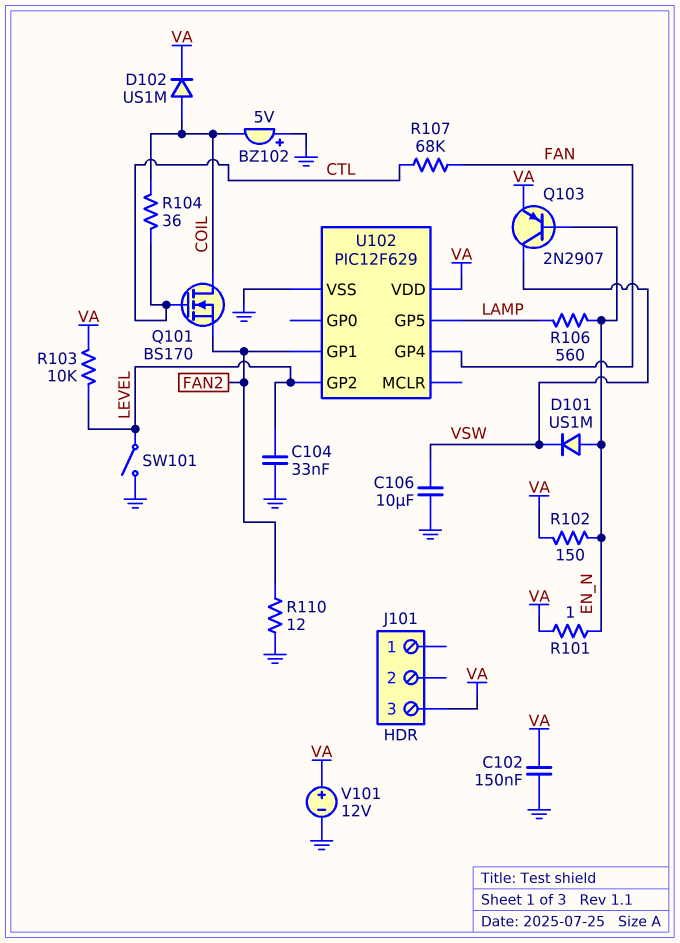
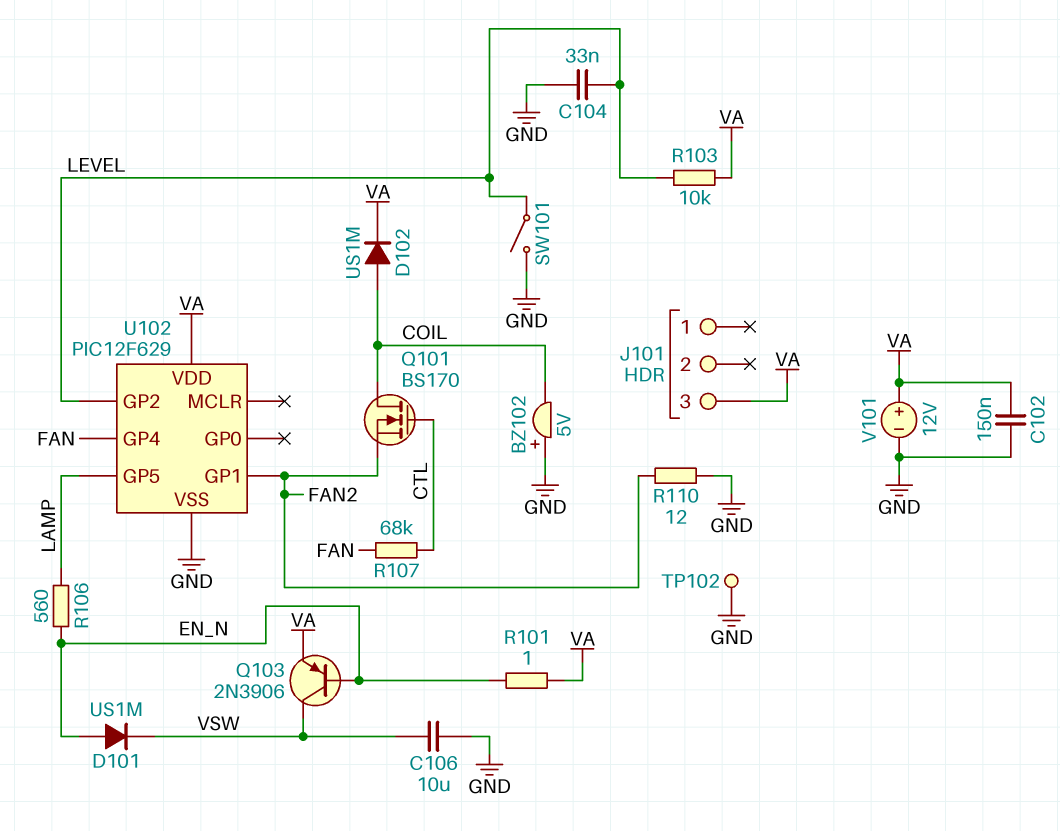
Q103: PNP 2N2907 (B EN_N, C VSW, E VA) -> PNP 2N3906 (B EN_N, C VSW, E VA)
R102: 150 (EN_N, VA) -> none
R104: 36 (COIL, CTL) -> none
TP102: none -> test point (GND)

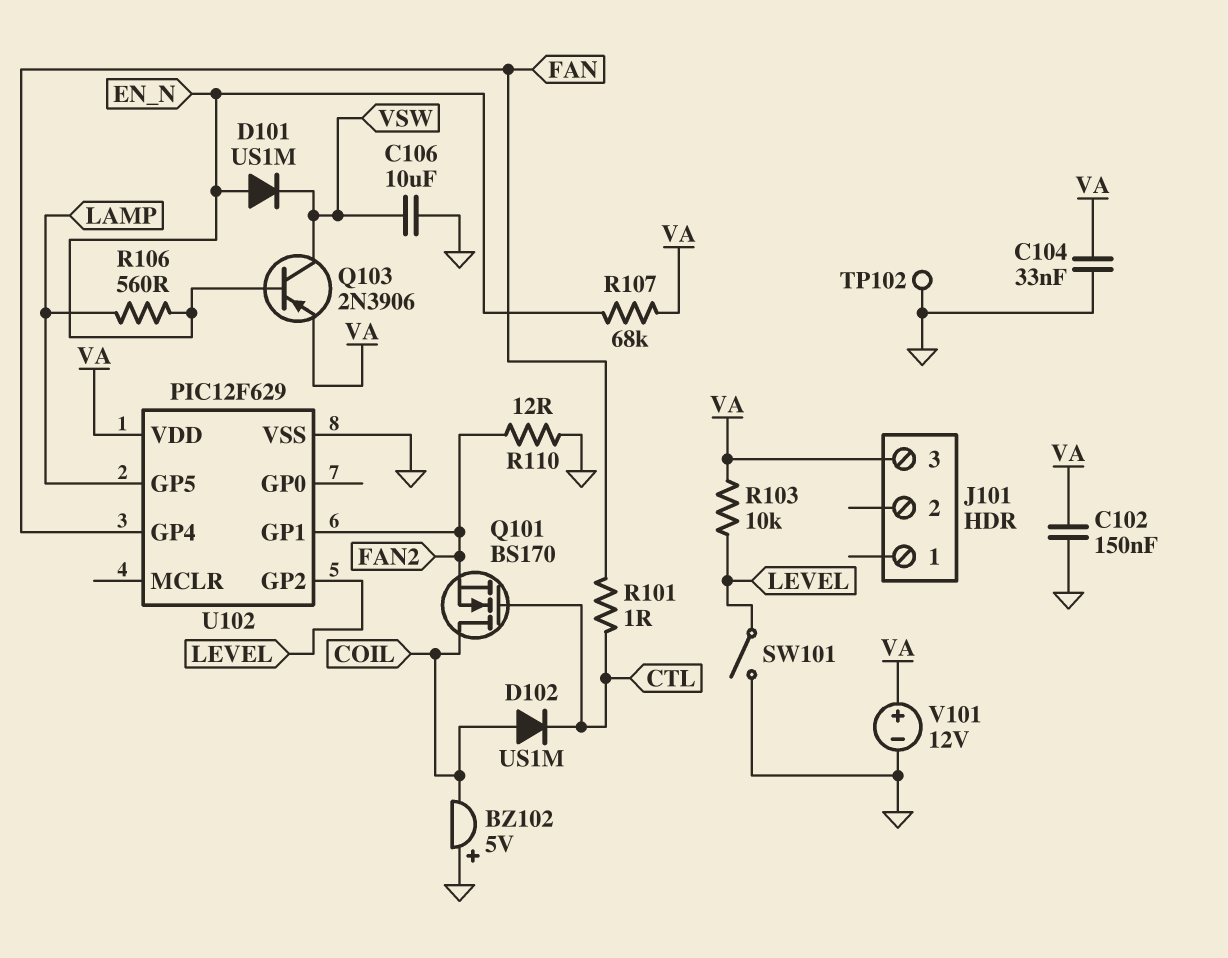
C104: 33nF (GND, LEVEL) -> 33nF (GND, VA)
D102: diode US1M (A COIL, K VA) -> diode US1M (A COIL, K CTL)
R101: 1 (EN_N, VA) -> 1 (CTL, FAN)
R107: 68k (CTL, FAN) -> 68k (EN_N, VA)

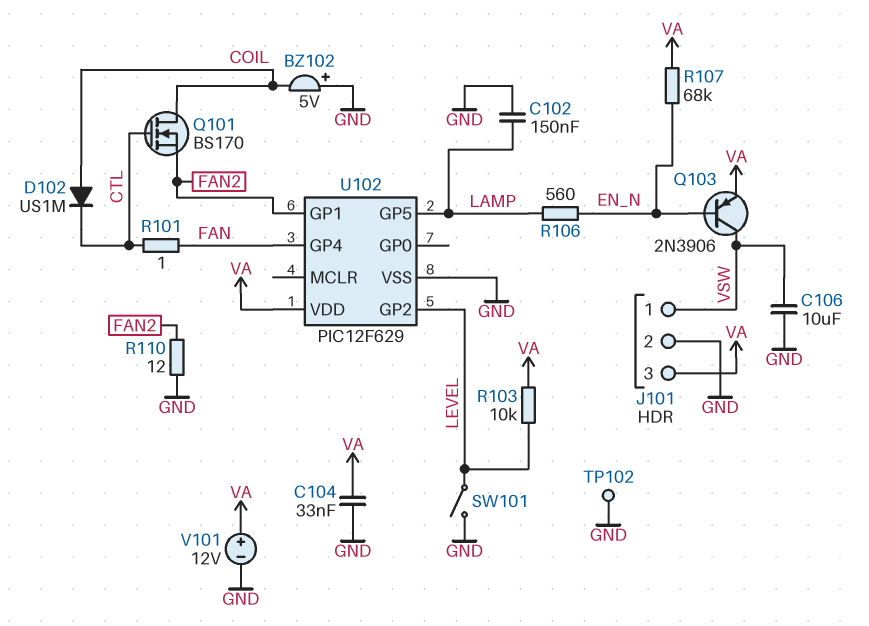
C102: 150nF (GND, VA) -> 150nF (GND, LAMP)
D101: diode US1M (A EN_N, K VSW) -> none
J101 pin 1: none -> VSW
J101 pin 2: none -> GND

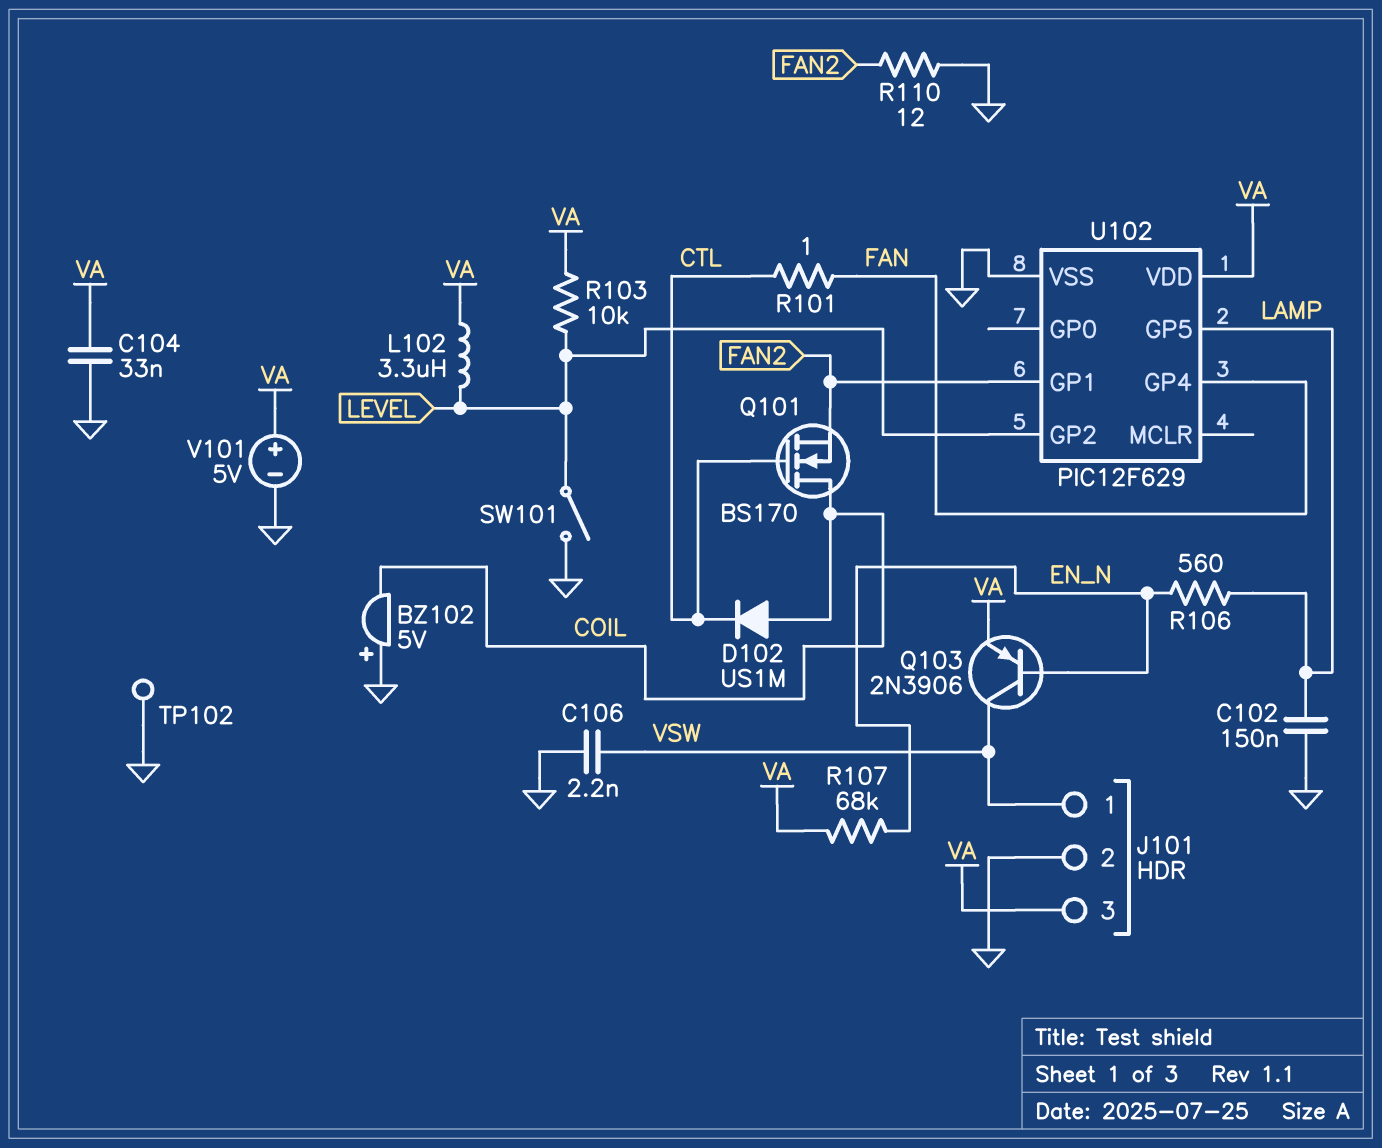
C106: 10uF (GND, VSW) -> 2.2nF (GND, VSW)
L102: none -> 3.3uH (LEVEL, VA)
V101: 12V (plus VA, minus GND) -> 5V (plus VA, minus GND)

